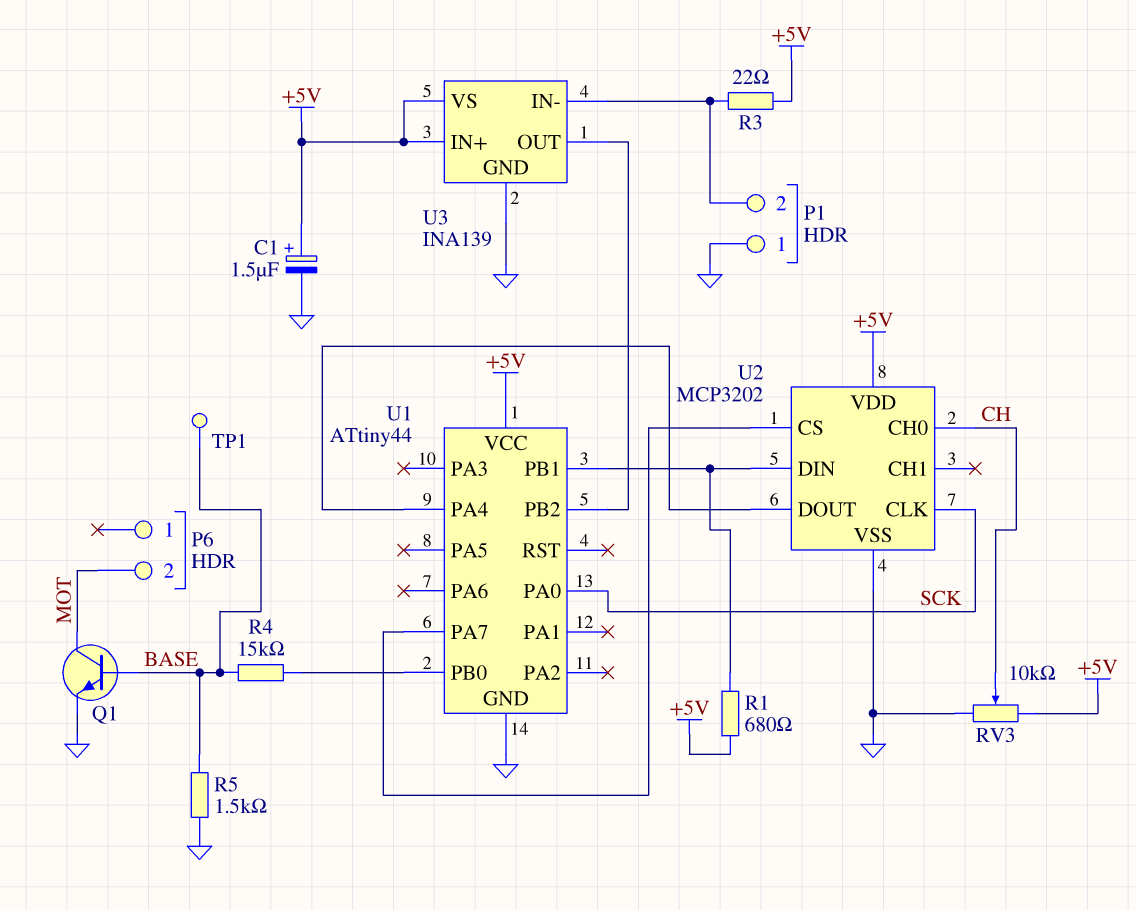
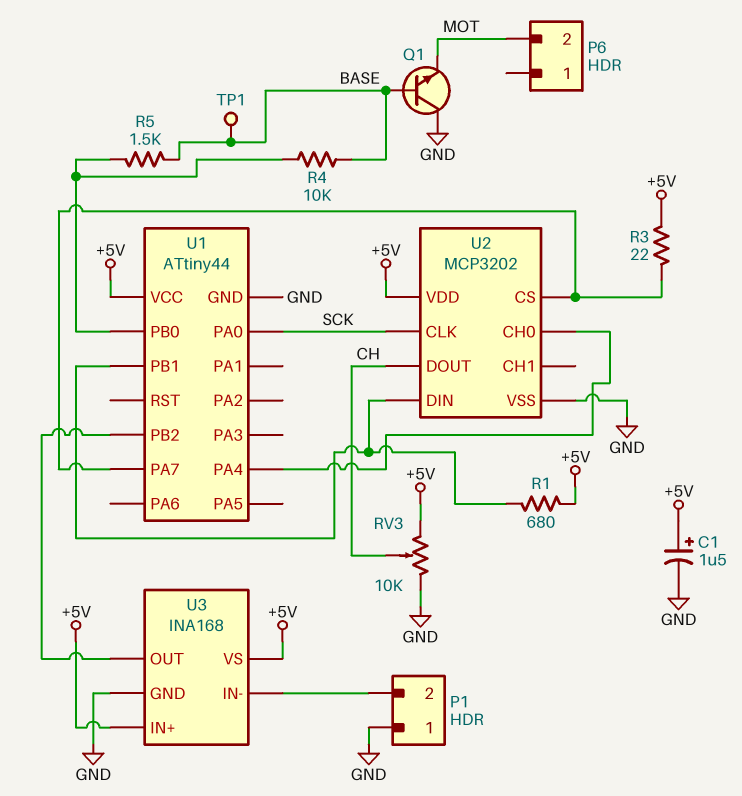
Q1: NPN (B BASE, C MOT, E GND) -> NPN (B BASE, C GND, E MOT)
R3: 22 (+5V, P1/2) -> 22 (+5V, U1/PA7)
R4: 15k (BASE, U1/PB0) -> 10k (BASE, U1/PB0)
R5: 1.5k (BASE, GND) -> 1.5k (BASE, U1/PB0)
U2 pin CH0: CH -> U1/PA4
U2 pin DOUT: U1/PA4 -> CH
U3: INA139 -> INA168

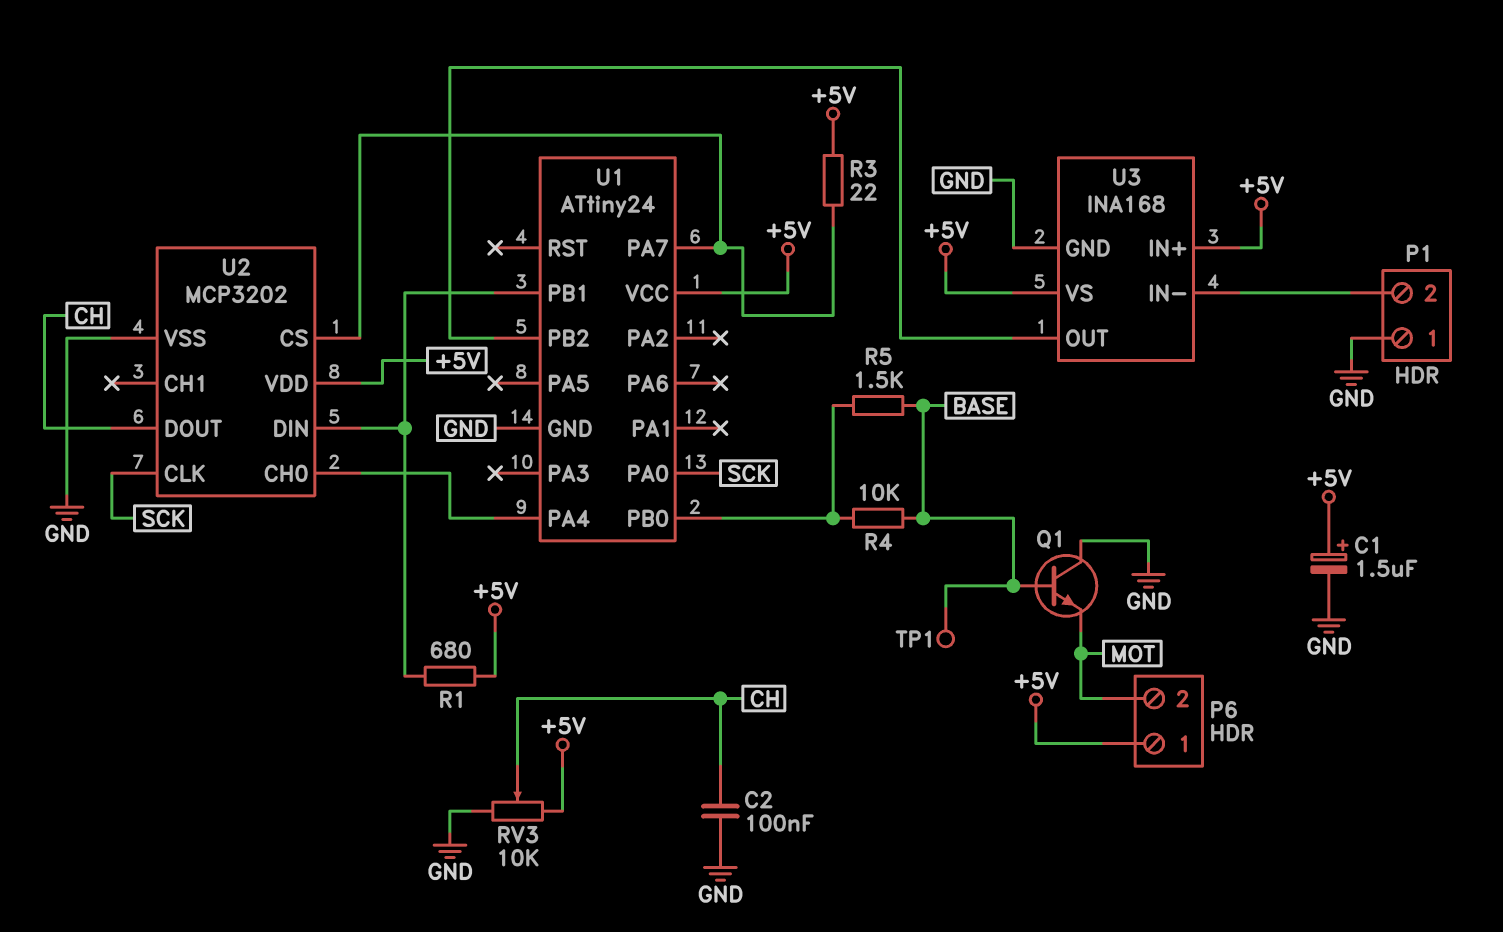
C2: none -> 100nF (CH, GND)
P6 pin 1: none -> +5V
U1: ATtiny44 -> ATtiny24

